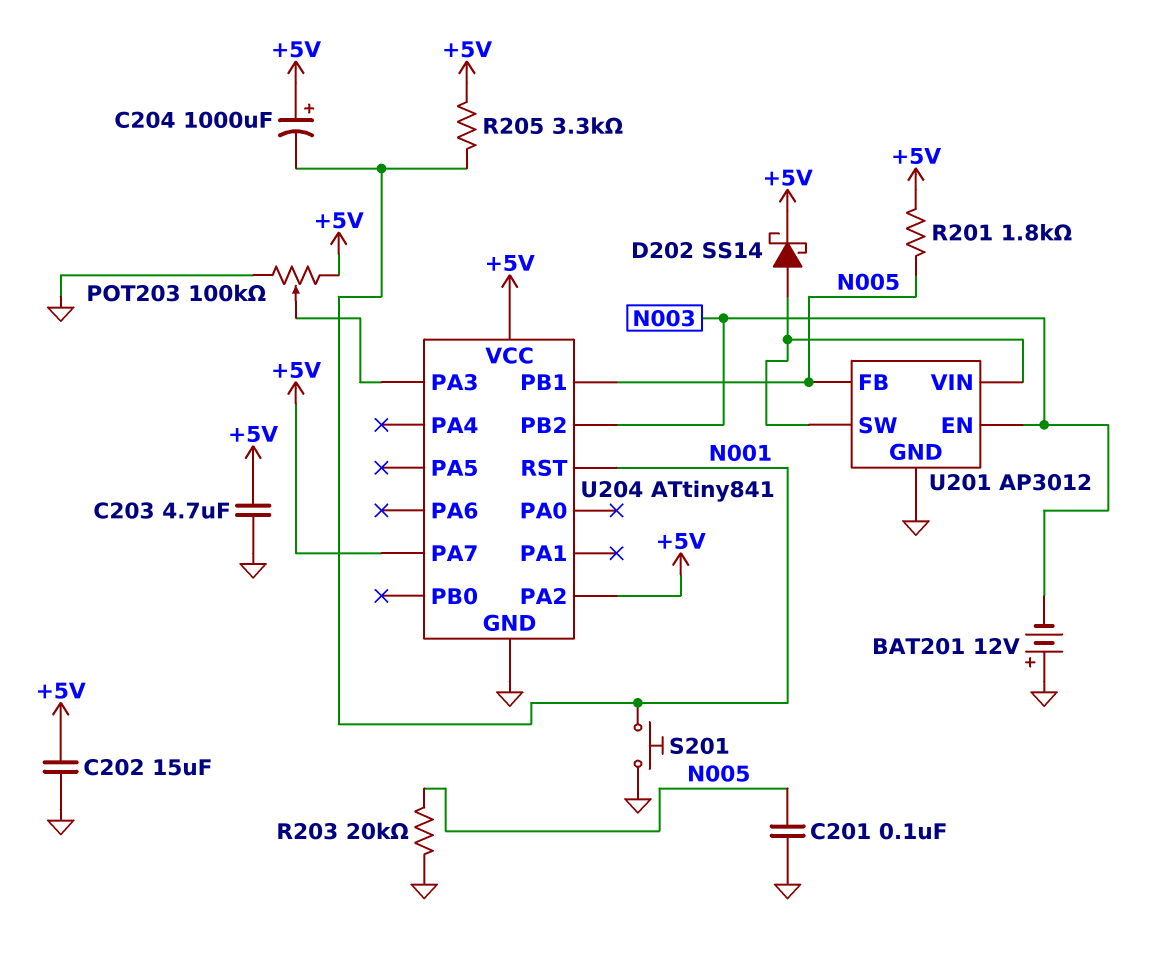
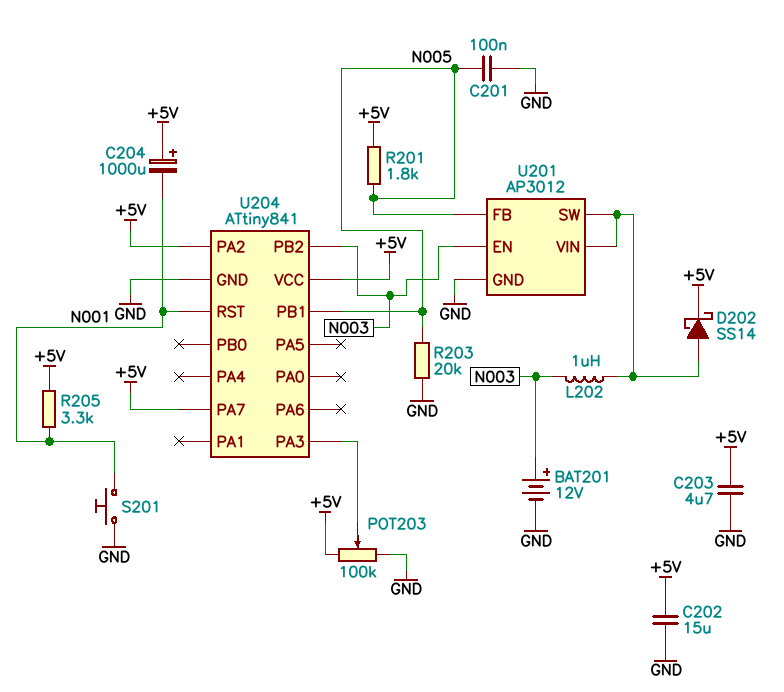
BAT201: 12V (plus GND, minus N003) -> 12V (plus N003, minus GND)
L202: none -> 1uH (N003, U201/SW)

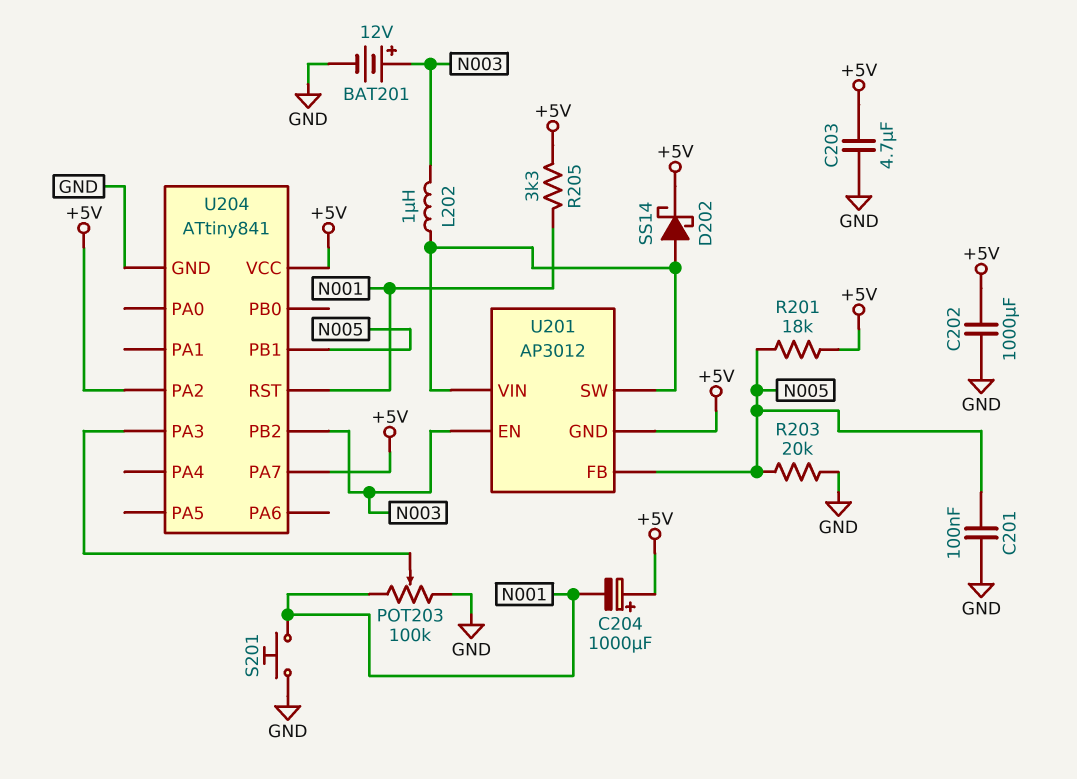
C202: 15uF (+5V, GND) -> 1000uF (+5V, GND)
POT203: 100k (+5V, GND, wiper U204/PA3) -> 100k (GND, N001, wiper U204/PA3)
R201: 1.8k (+5V, N005) -> 18k (+5V, N005)
U201 pin GND: GND -> +5V

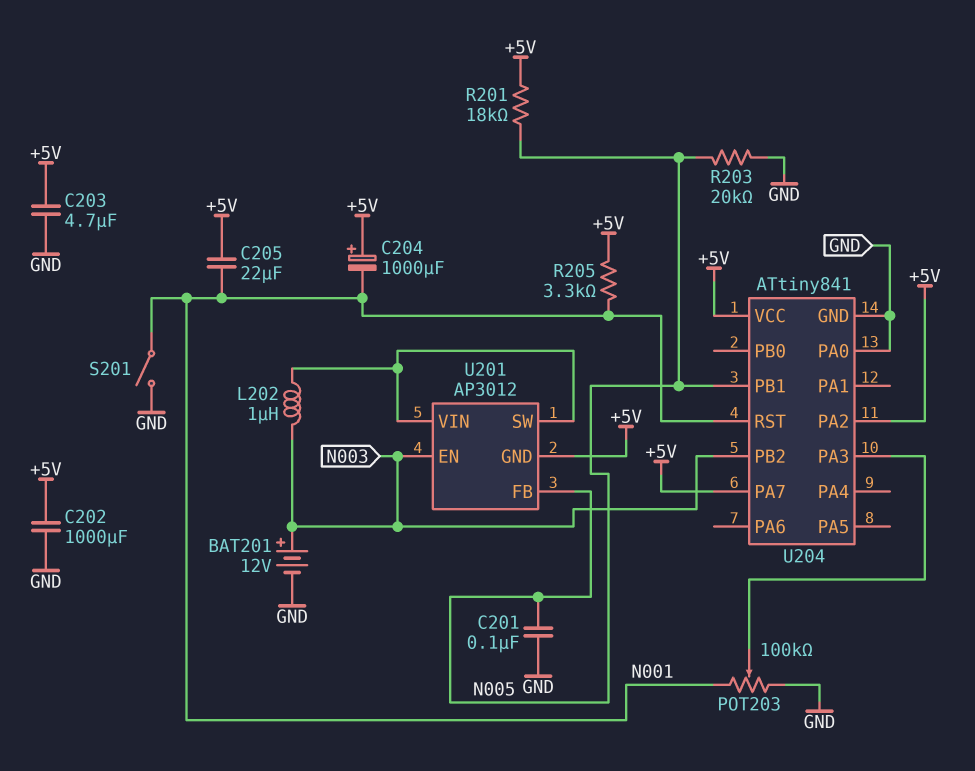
C205: none -> 22uF (+5V, N001)
D202: schottky SS14 (A U201/SW, K +5V) -> none
S201: button (GND, N001) -> switch (GND, N001)
U204 pin PA0: none -> GND

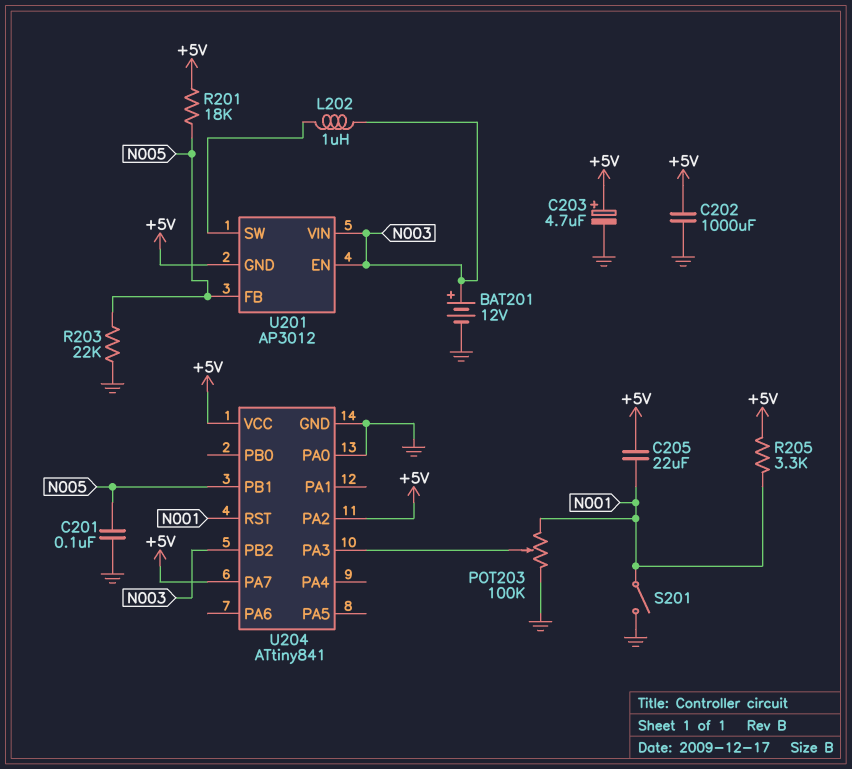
C203: 4.7uF (+5V, GND) -> 4.7uF (plus +5V, minus GND)
C204: 1000uF (plus +5V, minus N001) -> none
R203: 20k (GND, N005) -> 22k (GND, N005)
U201 pin VIN: U201/SW -> N003

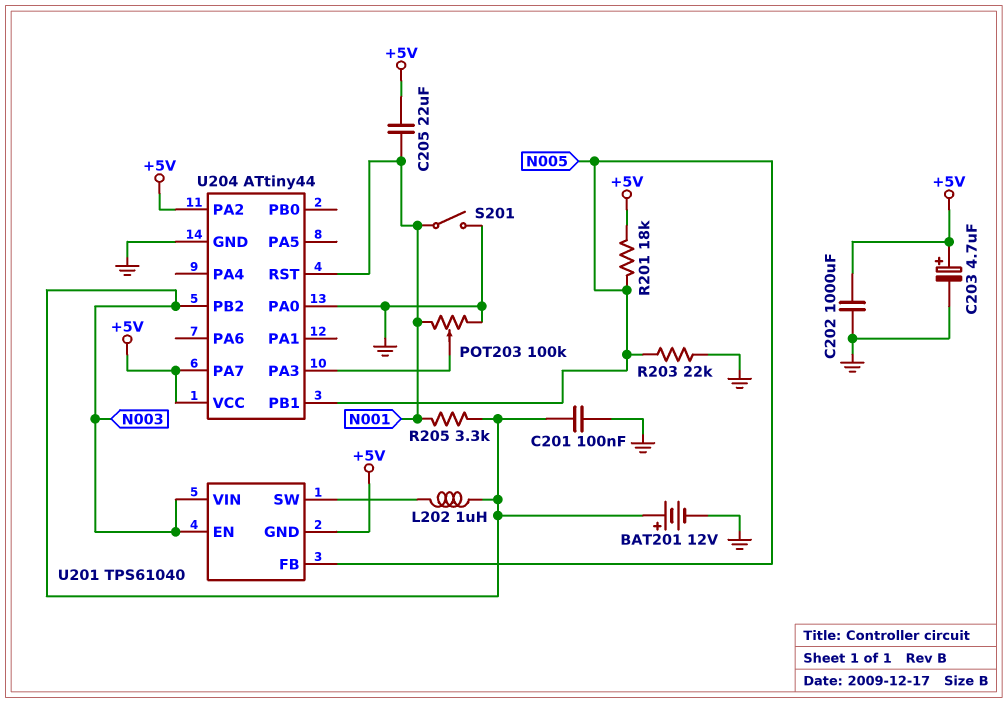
C201: 100nF (GND, N005) -> 100nF (GND, N003)
R205: 3.3k (+5V, N001) -> 3.3k (N001, N003)
U201: AP3012 -> TPS61040
U204: ATtiny841 -> ATtiny44

